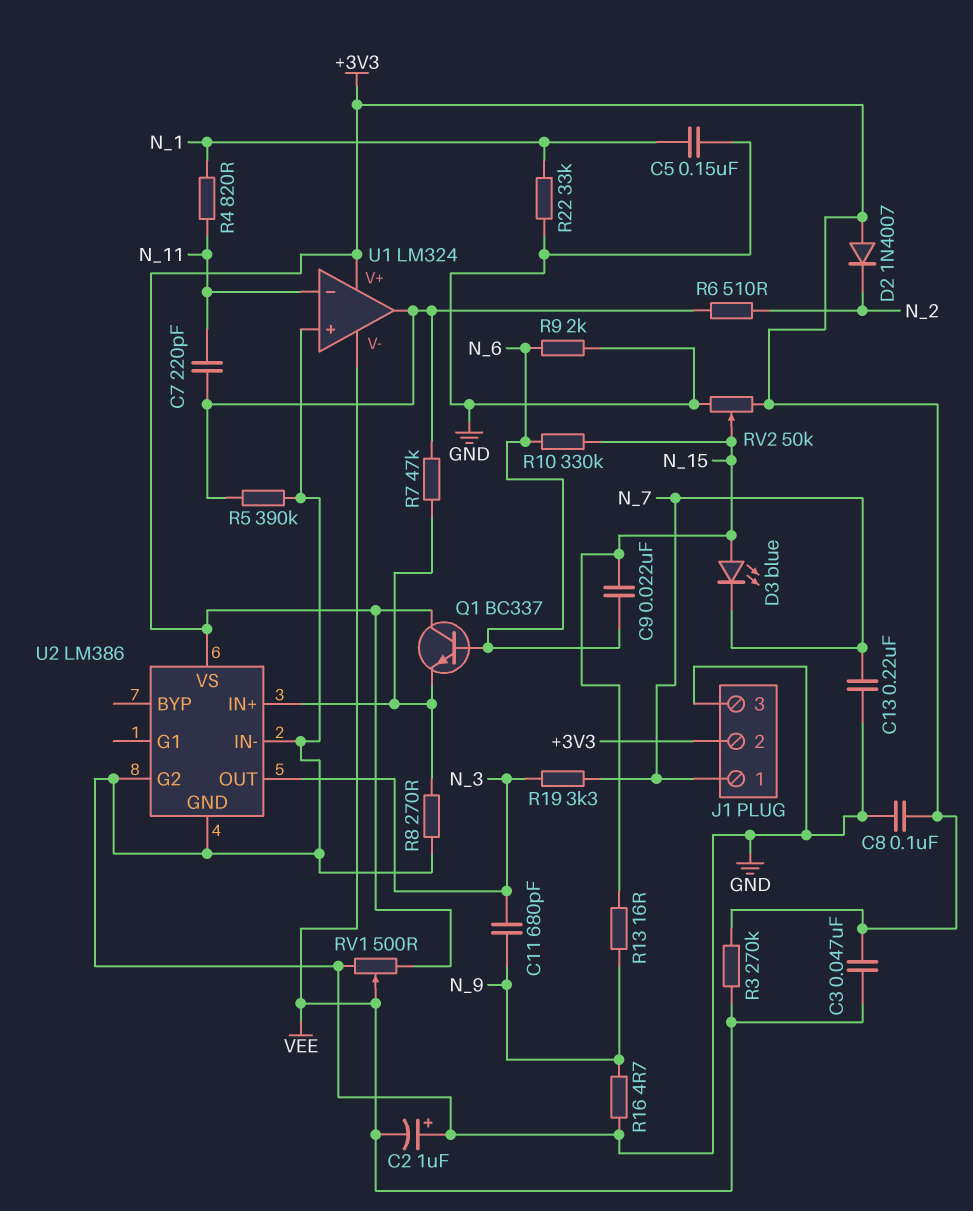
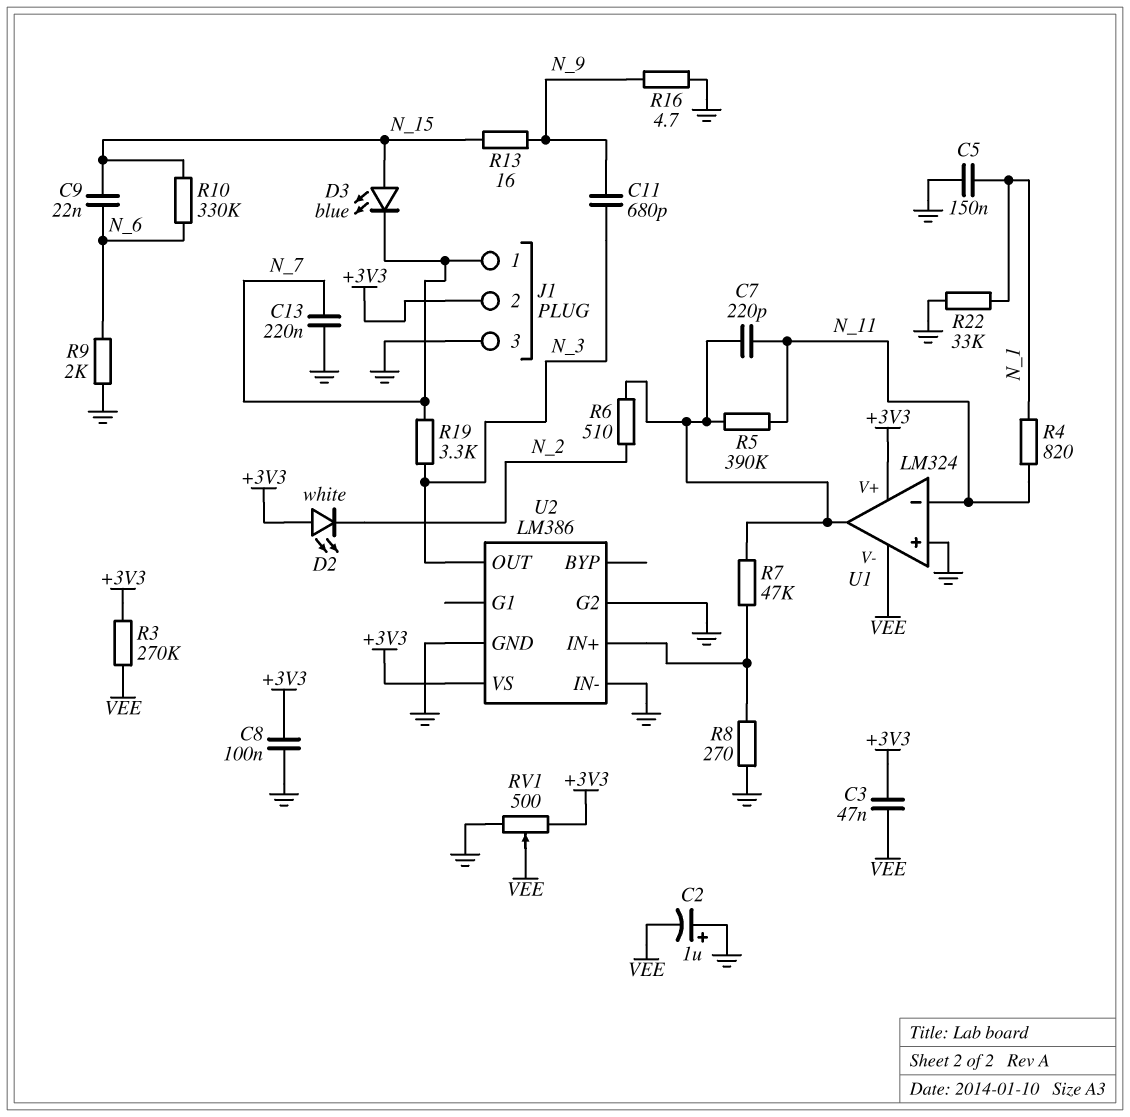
D2: diode 1N4007 (A +3V3, K N_2) -> LED white (A +3V3, K N_2)
Q1: NPN BC337 (B N_6, C +3V3, E U2/IN+) -> none
R5: 390k (GND, U1/out) -> 390k (N_11, U1/out)
RV2: 50k (+3V3, GND, wiper N_15) -> none

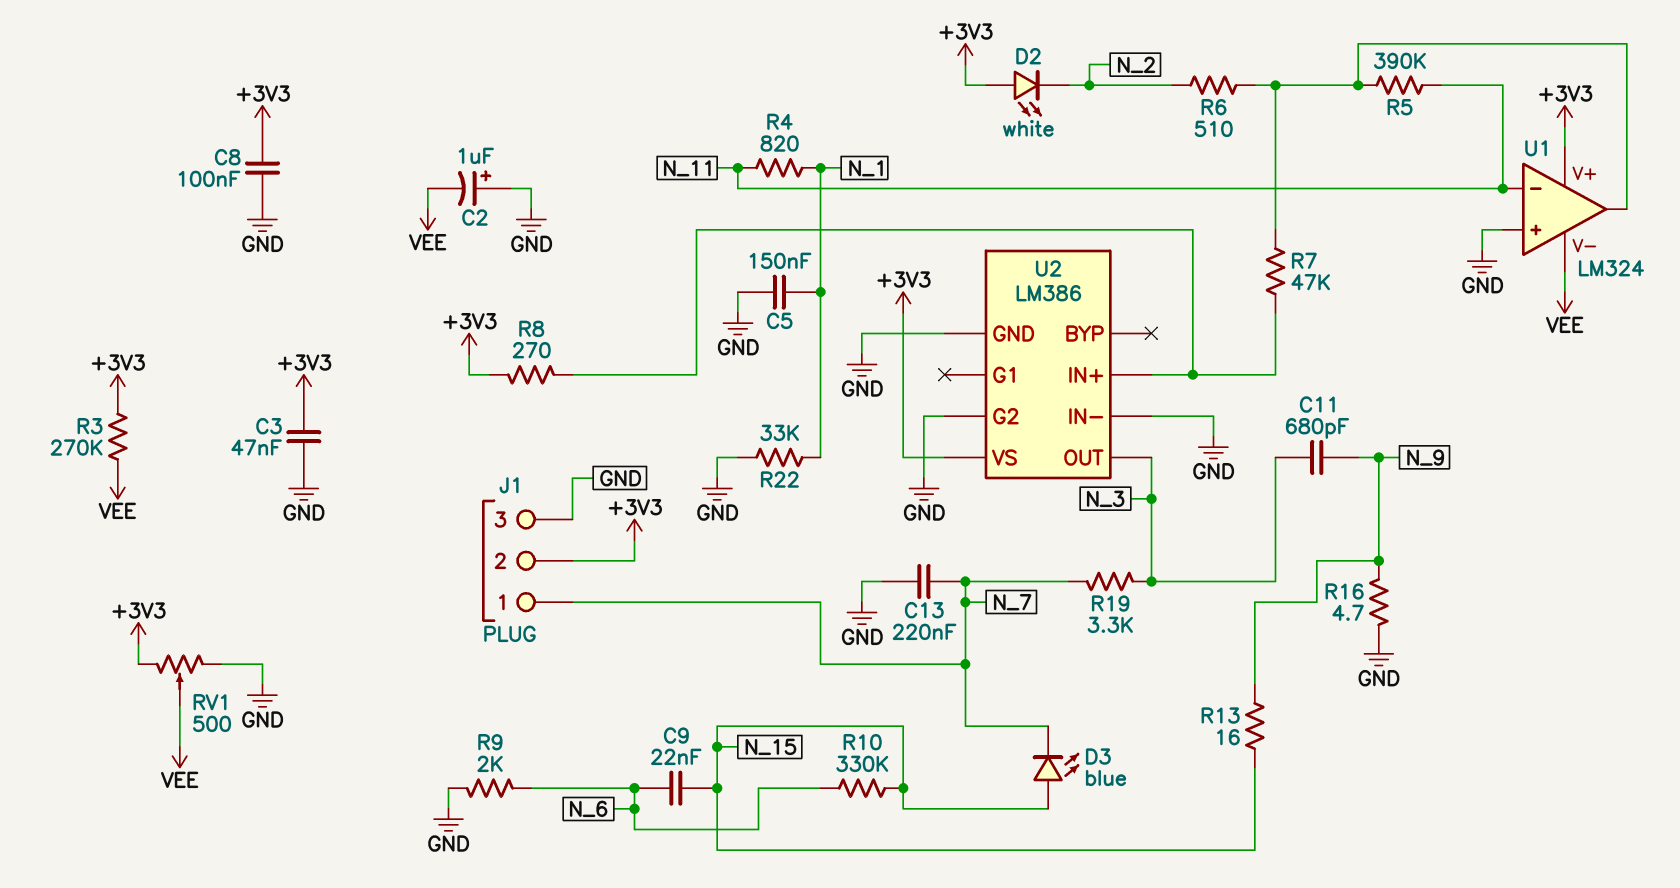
C3: 47nF (+3V3, VEE) -> 47nF (+3V3, GND)
C7: 220pF (N_11, U1/out) -> none
R8: 270 (GND, U2/IN+) -> 270 (+3V3, U2/IN+)

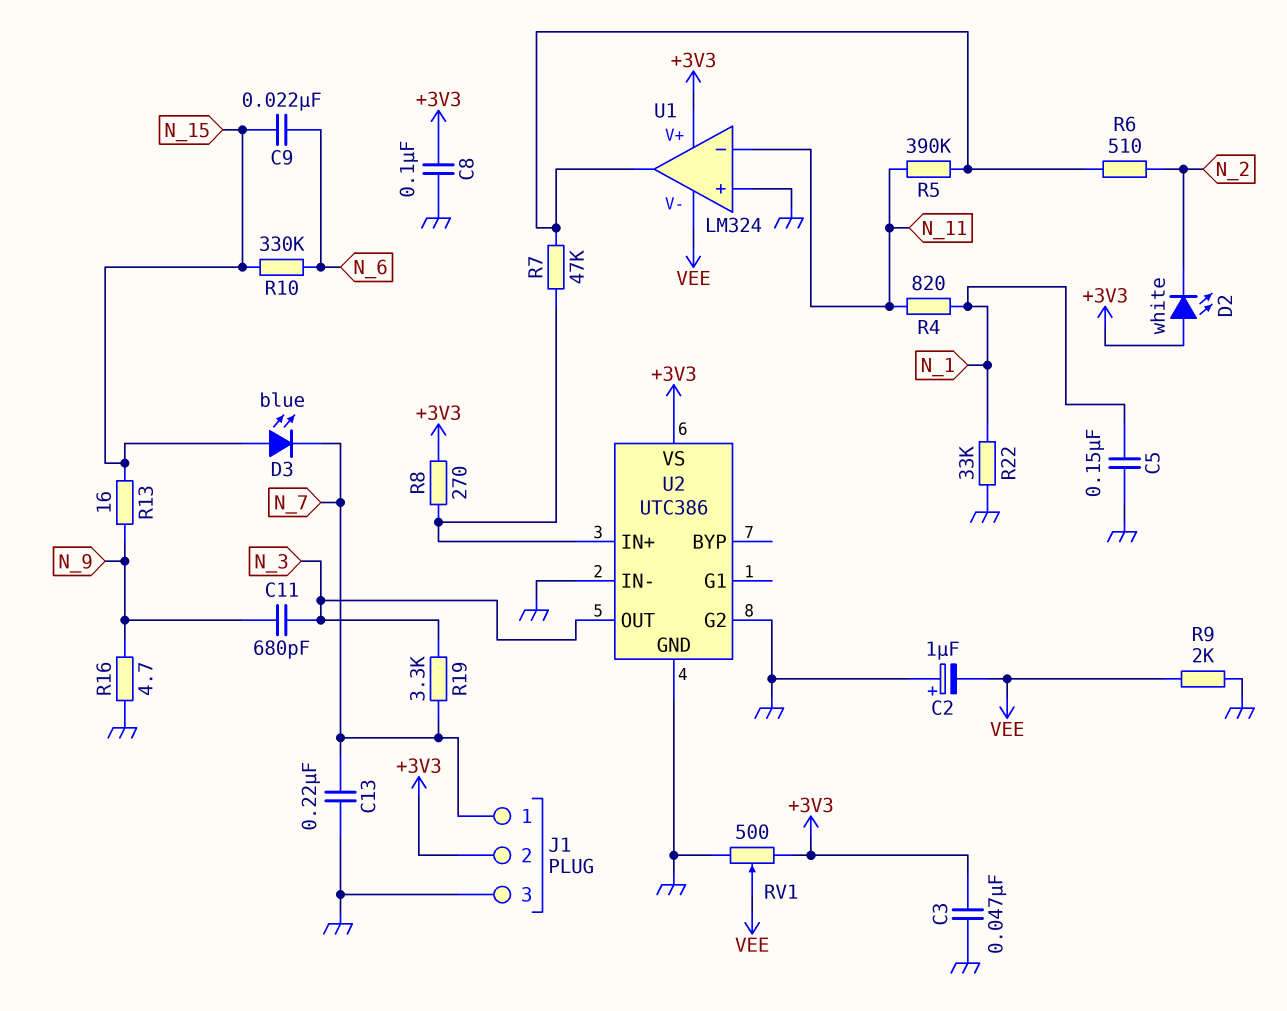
R3: 270k (+3V3, VEE) -> none
R9: 2k (GND, N_6) -> 2k (GND, VEE)
U2: LM386 -> UTC386

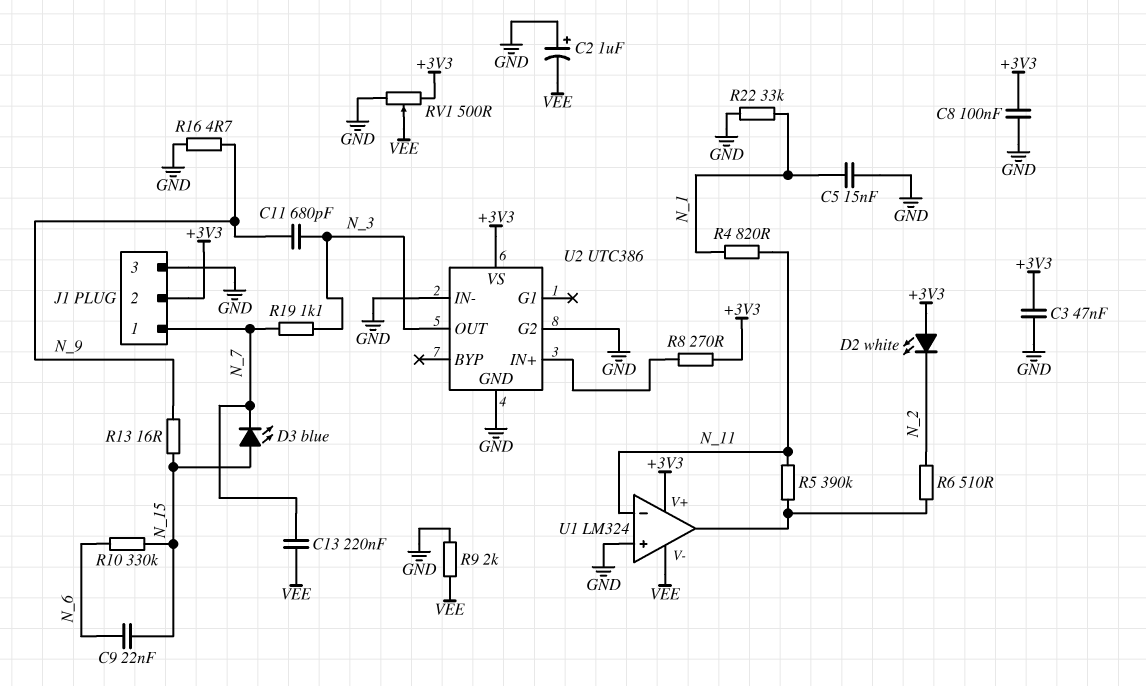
C5: 150nF (GND, N_1) -> 15nF (GND, N_1)
C13: 220nF (GND, N_7) -> 220nF (N_7, VEE)
R7: 47k (U1/out, U2/IN+) -> none
R19: 3.3k (N_3, N_7) -> 1.1k (N_3, N_7)

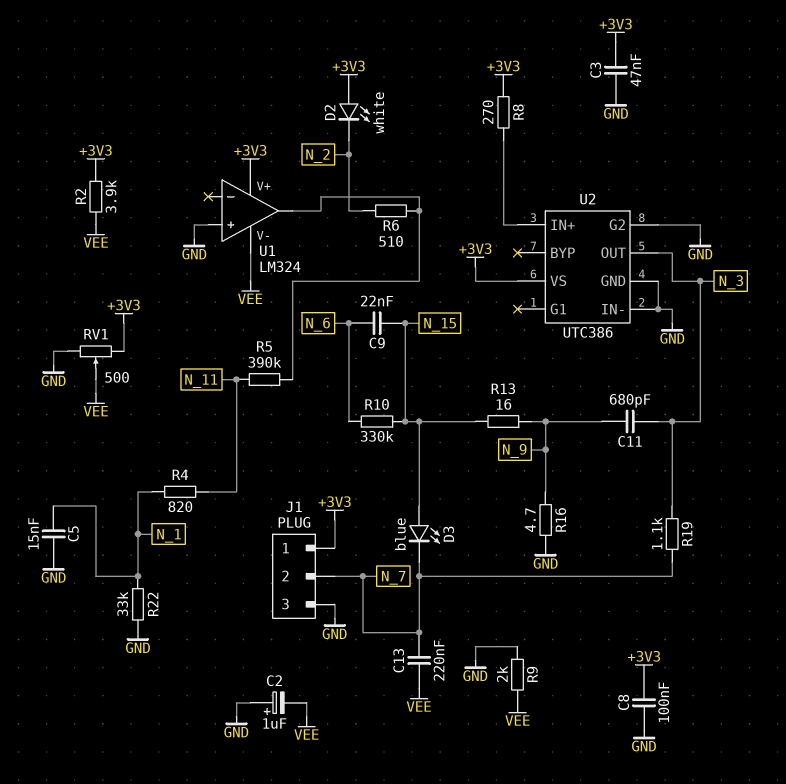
J1 pin 1: N_7 -> +3V3
J1 pin 2: +3V3 -> N_7
R2: none -> 3.9k (+3V3, VEE)
U1 pin in-: N_11 -> none

